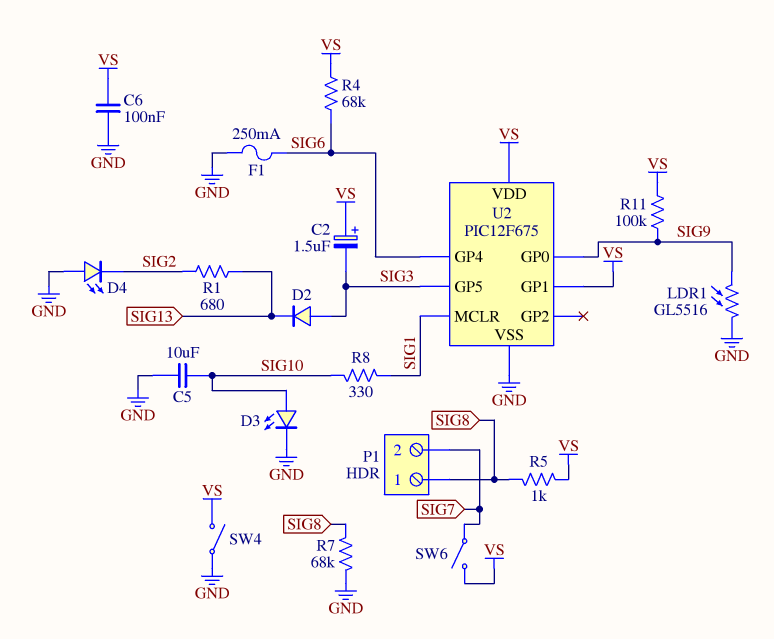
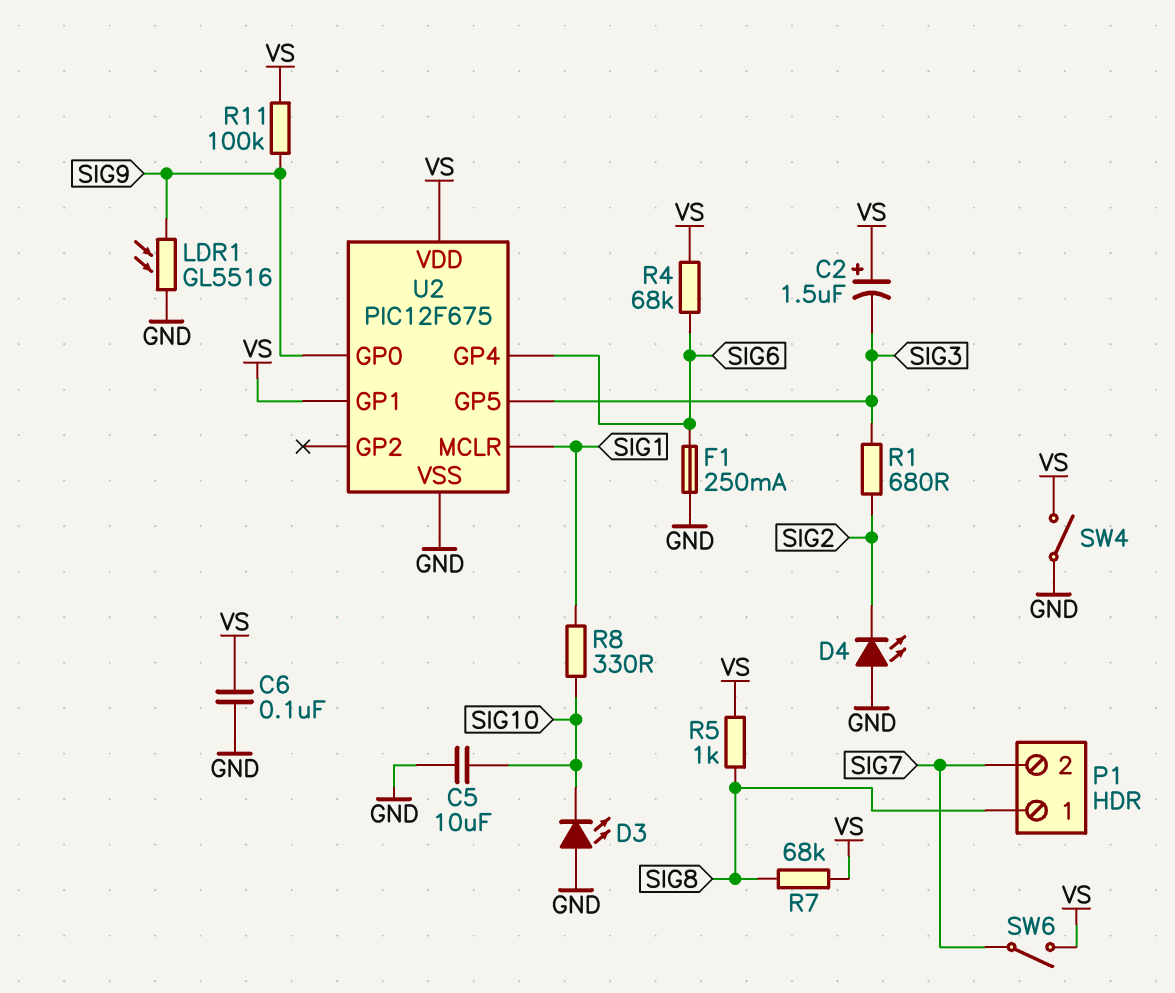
D2: diode (A SIG3, K SIG13) -> none
D3: LED (A SIG10, K GND) -> LED (A GND, K SIG10)
R1: 680 (SIG2, SIG13) -> 680 (SIG2, SIG3)
R7: 68k (GND, SIG8) -> 68k (SIG8, VS)

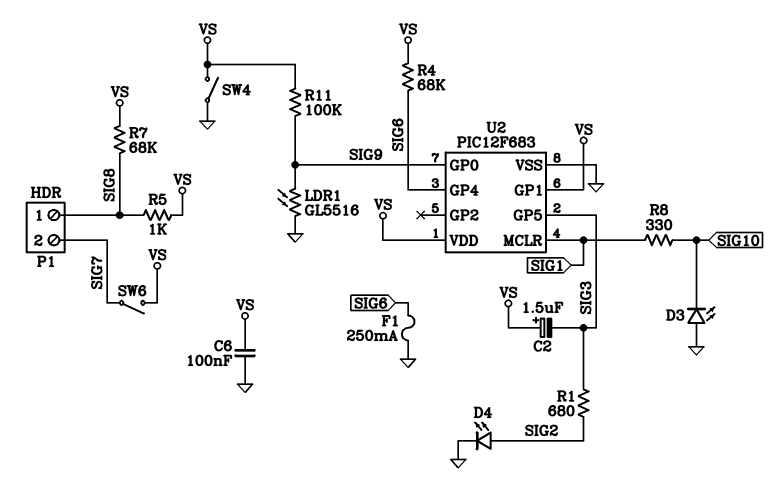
C5: 10uF (GND, SIG10) -> none
D4: LED (A GND, K SIG2) -> LED (A SIG2, K GND)
U2: PIC12F675 -> PIC12F683

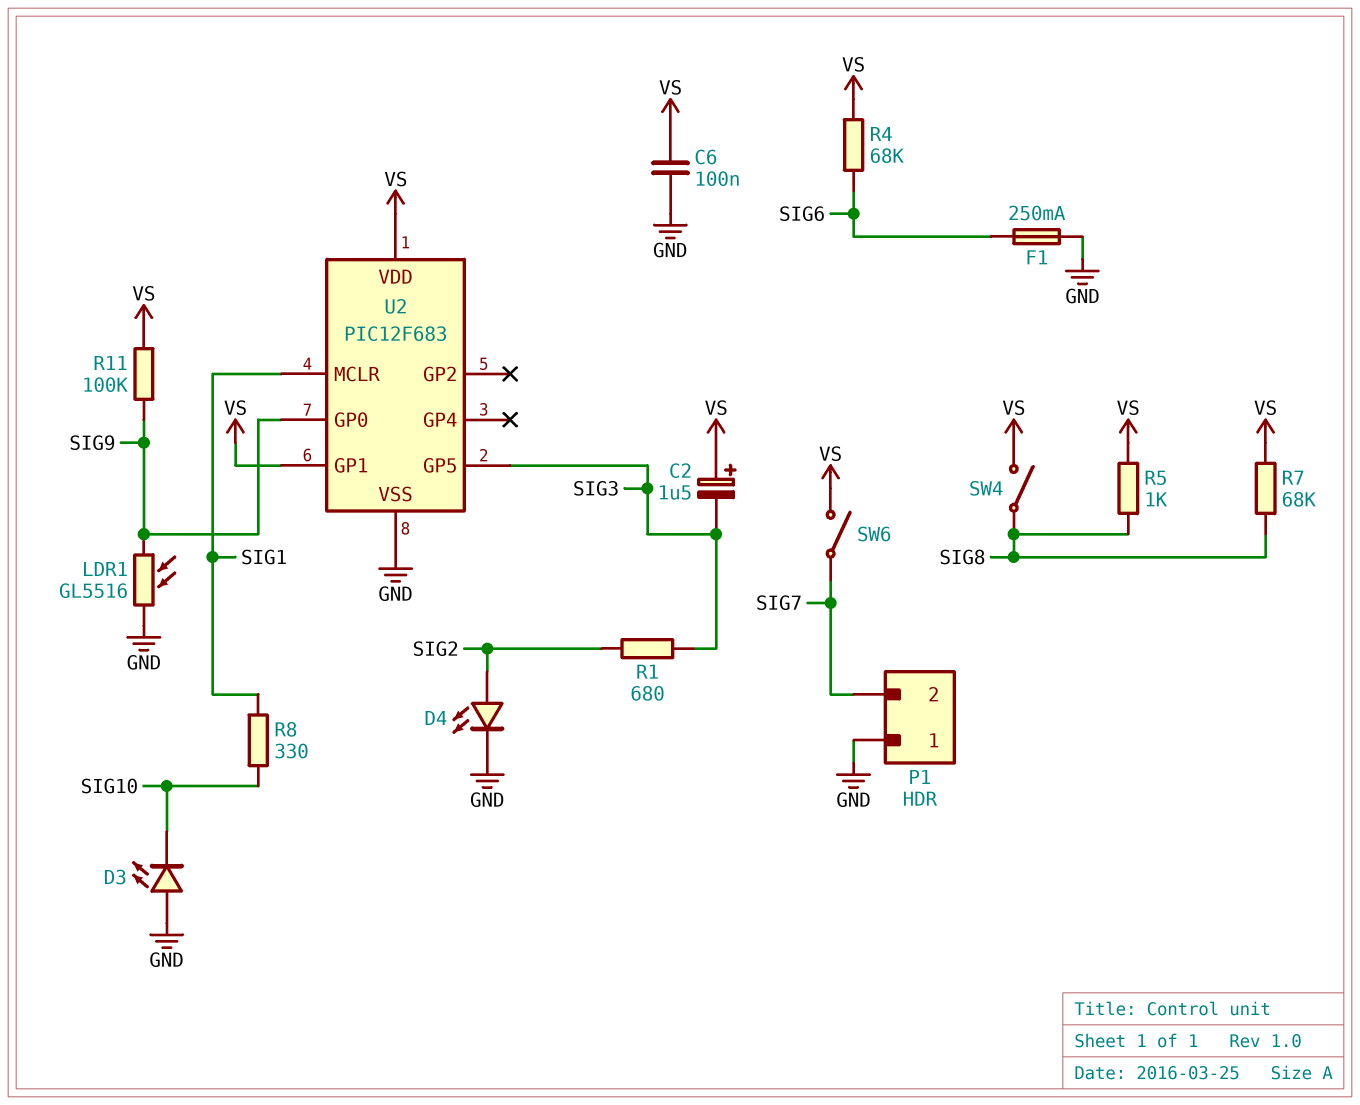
P1 pin 1: SIG8 -> GND
SW4: switch (GND, VS) -> switch (SIG8, VS)
U2 pin GP4: SIG6 -> none

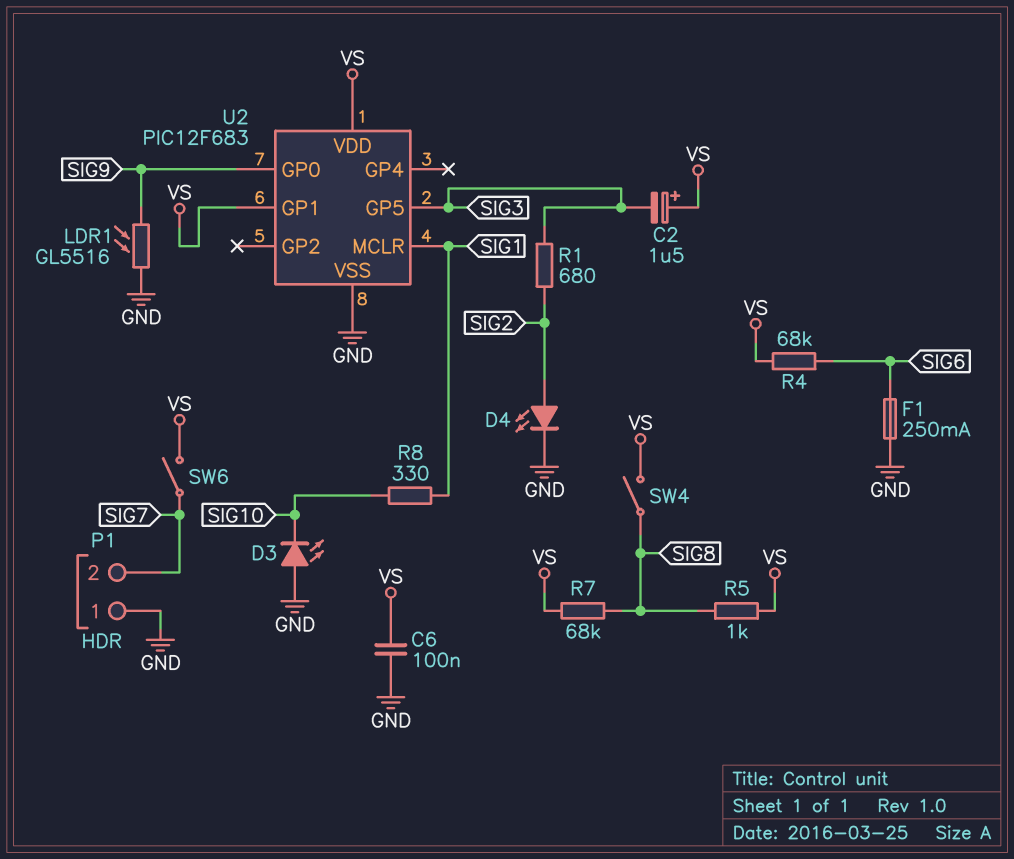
R11: 100k (SIG9, VS) -> none

